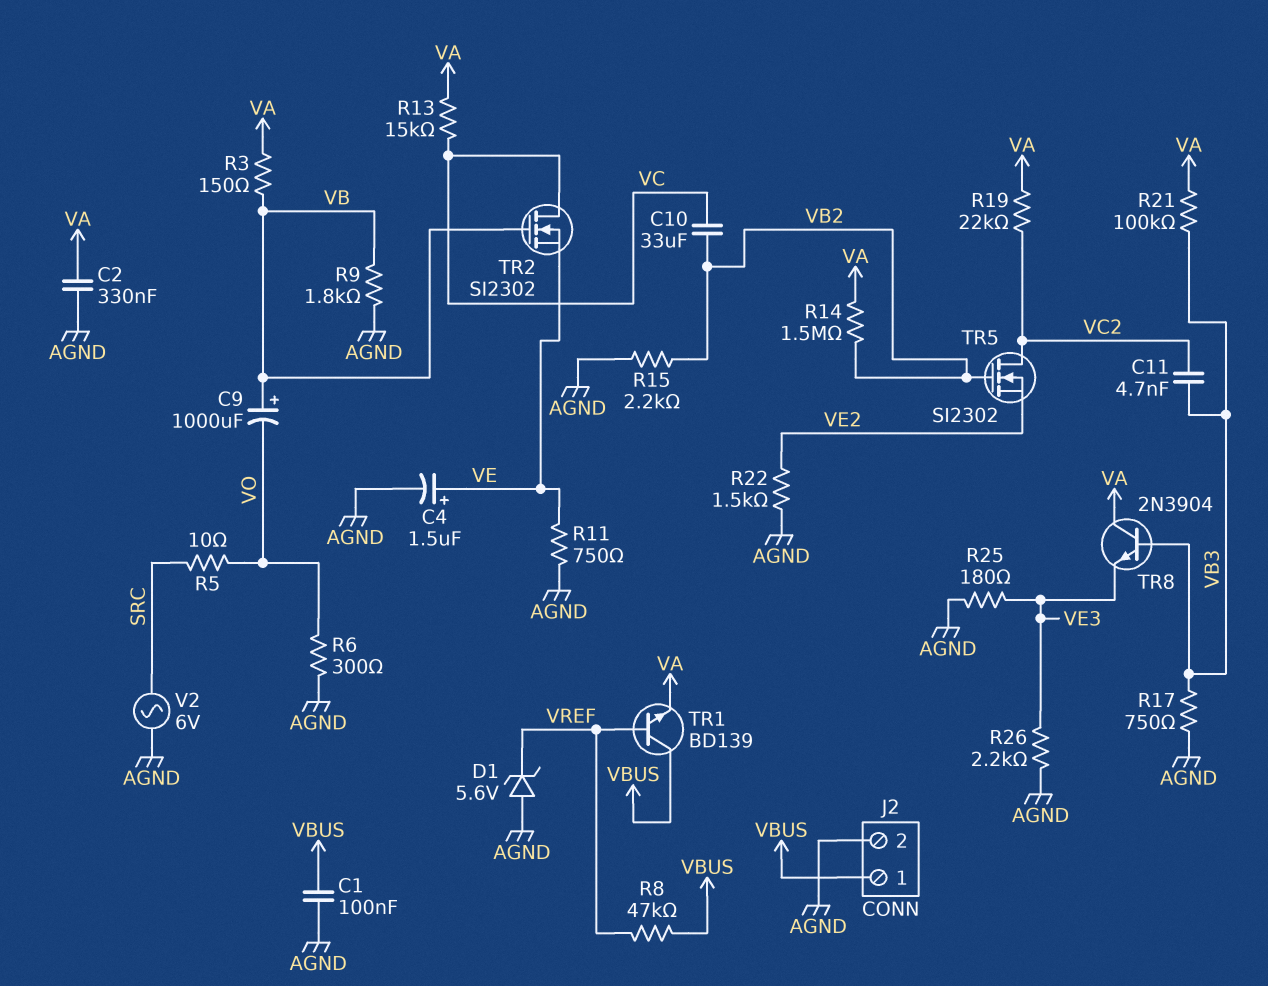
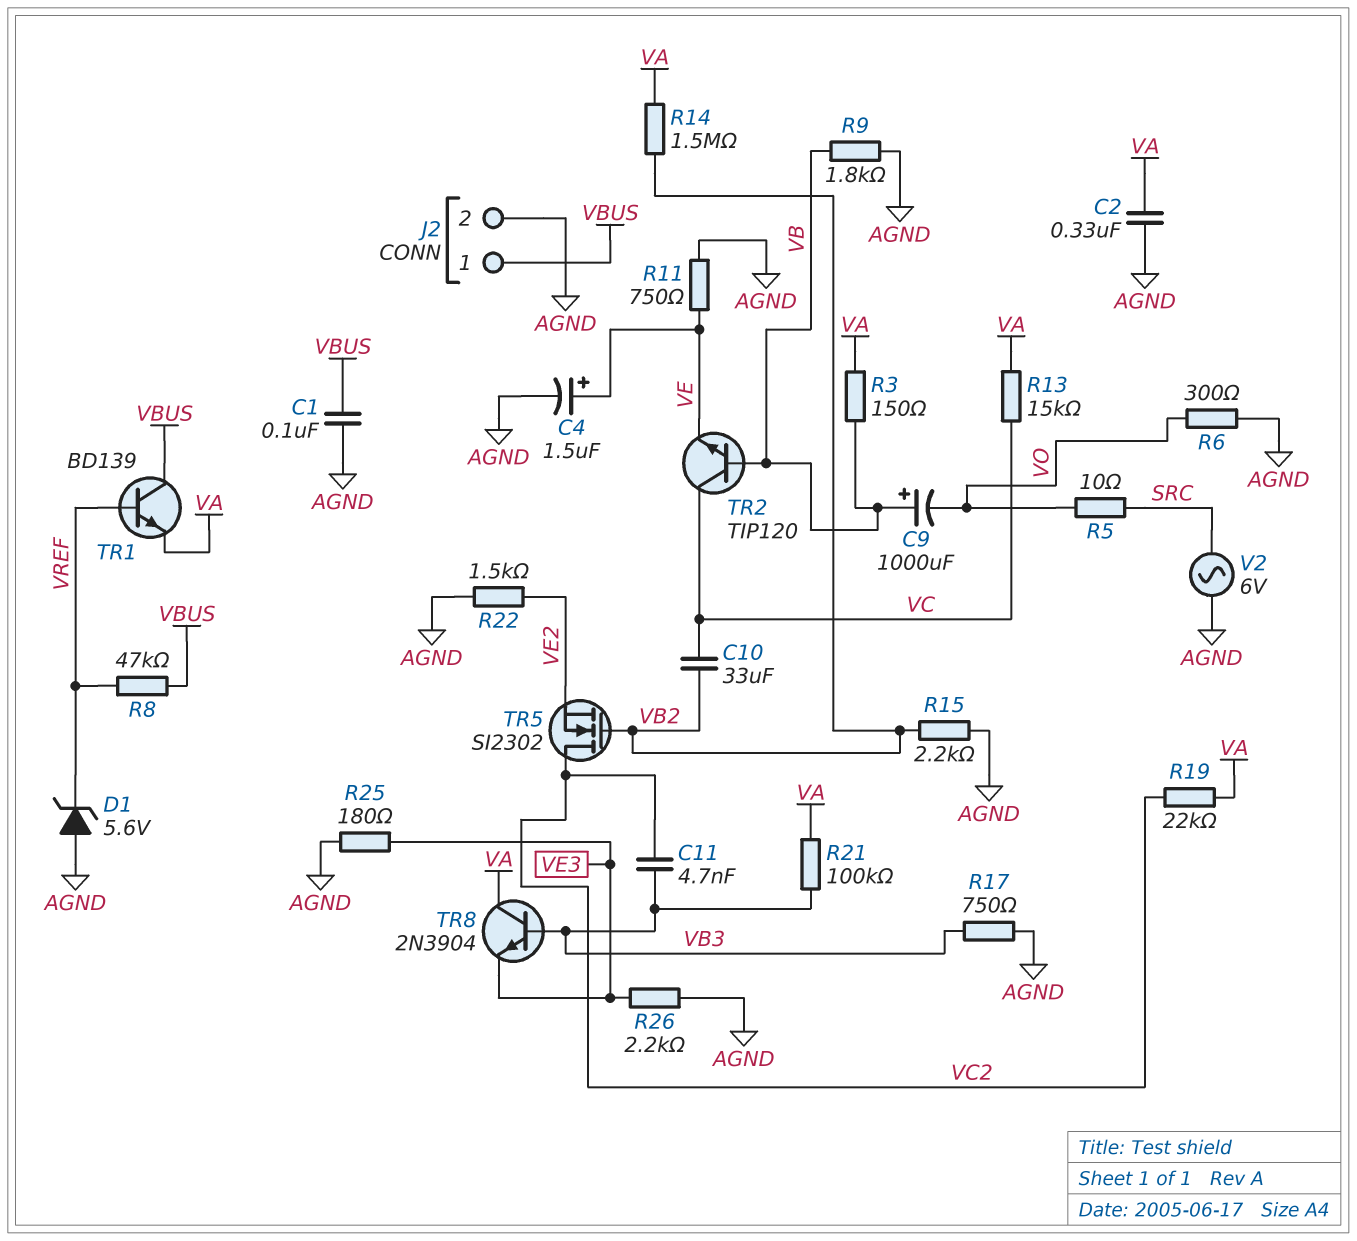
TR2: NMOS SI2302 (G VB, D VC, S VE) -> NPN TIP120 (B VB, C VC, E VE)

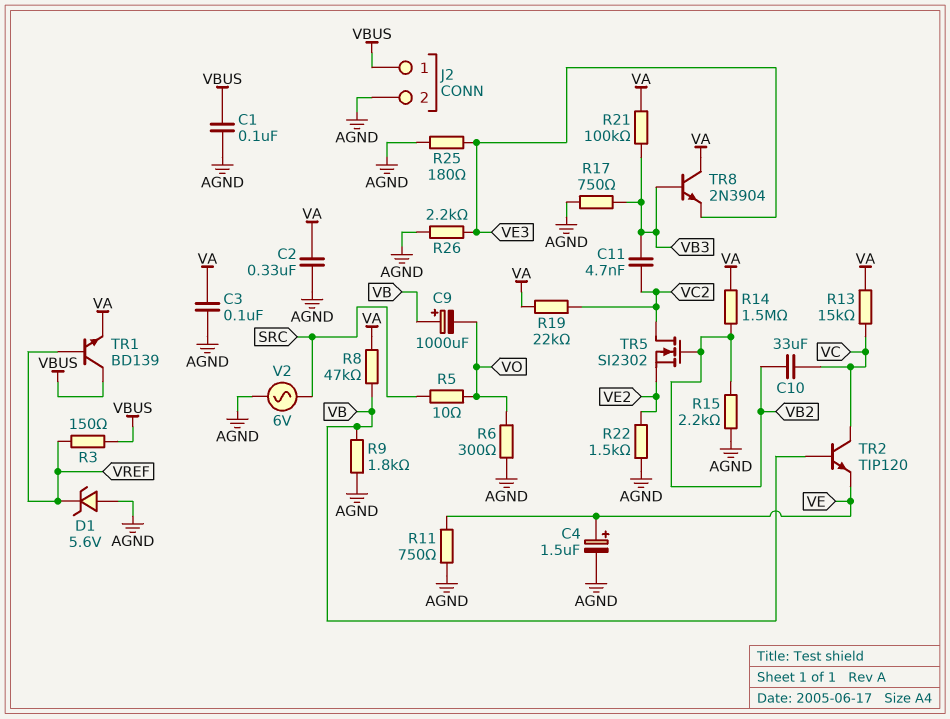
C3: none -> 100nF (AGND, VA)
R3: 150 (VA, VB) -> 150 (VBUS, VREF)
R8: 47k (VBUS, VREF) -> 47k (VA, VB)

